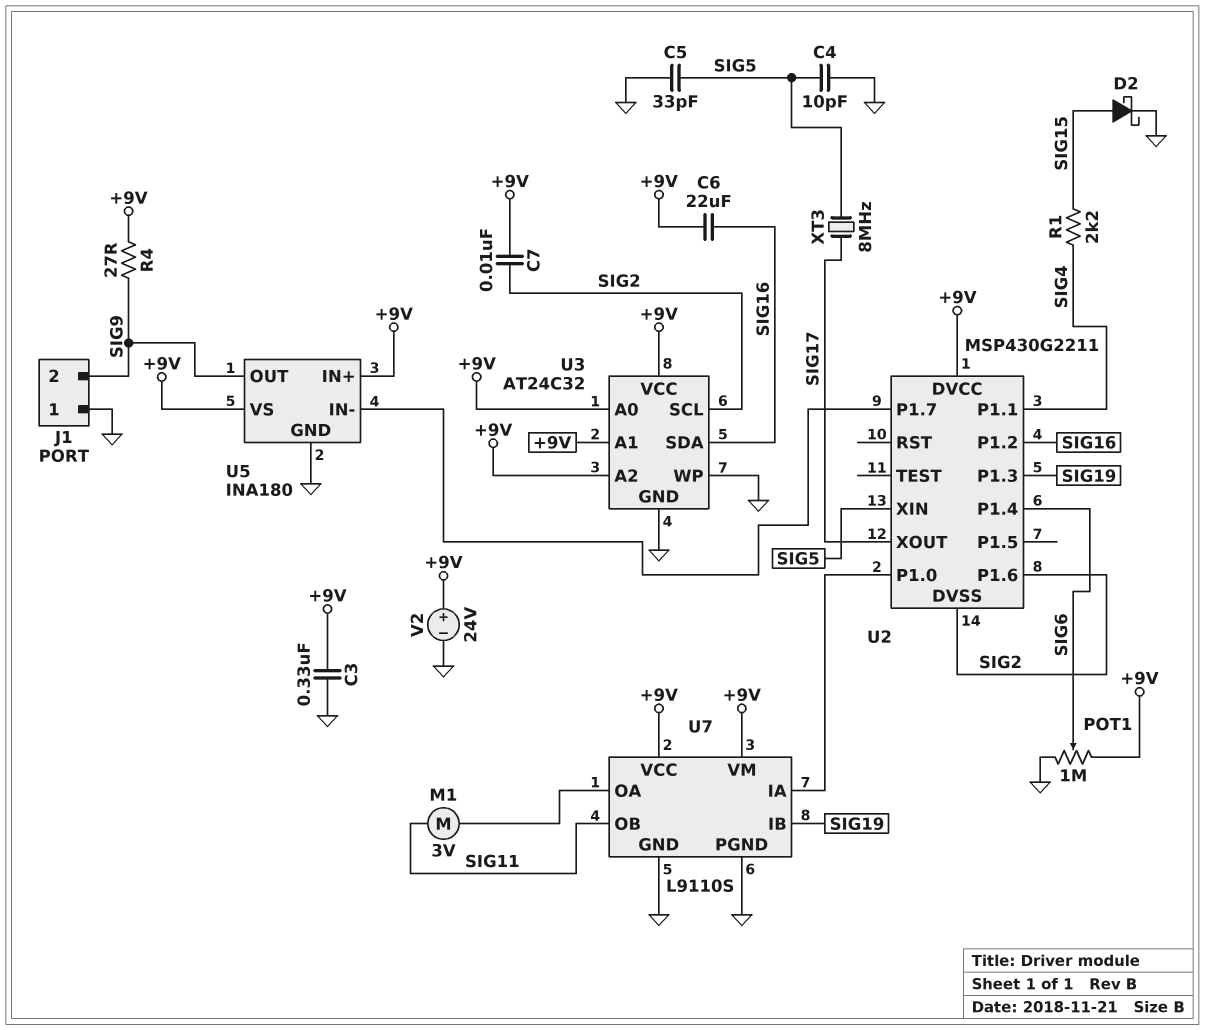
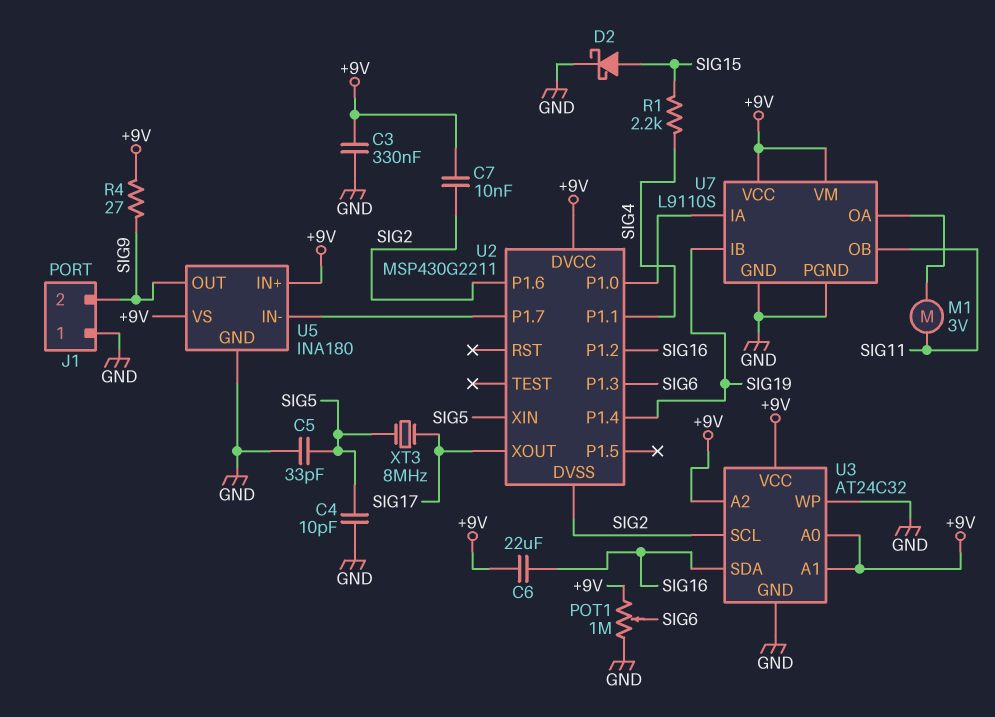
U2 pin P1.3: SIG19 -> SIG6
U2 pin P1.4: SIG6 -> SIG19
V2: 24V (plus +9V, minus GND) -> none

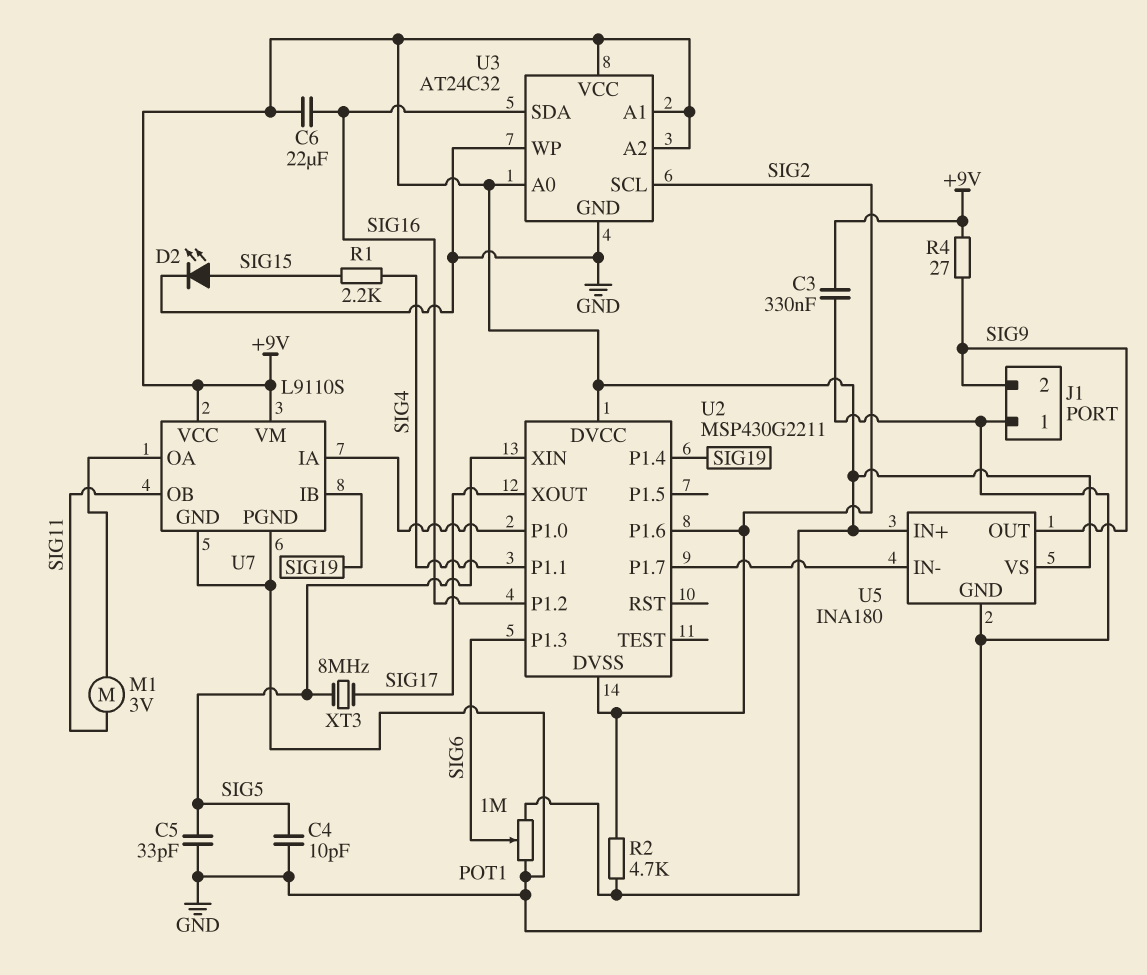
C7: 10nF (+9V, SIG2) -> none
D2: schottky (A SIG15, K GND) -> LED (A SIG15, K GND)
R2: none -> 4.7k (+9V, SIG2)

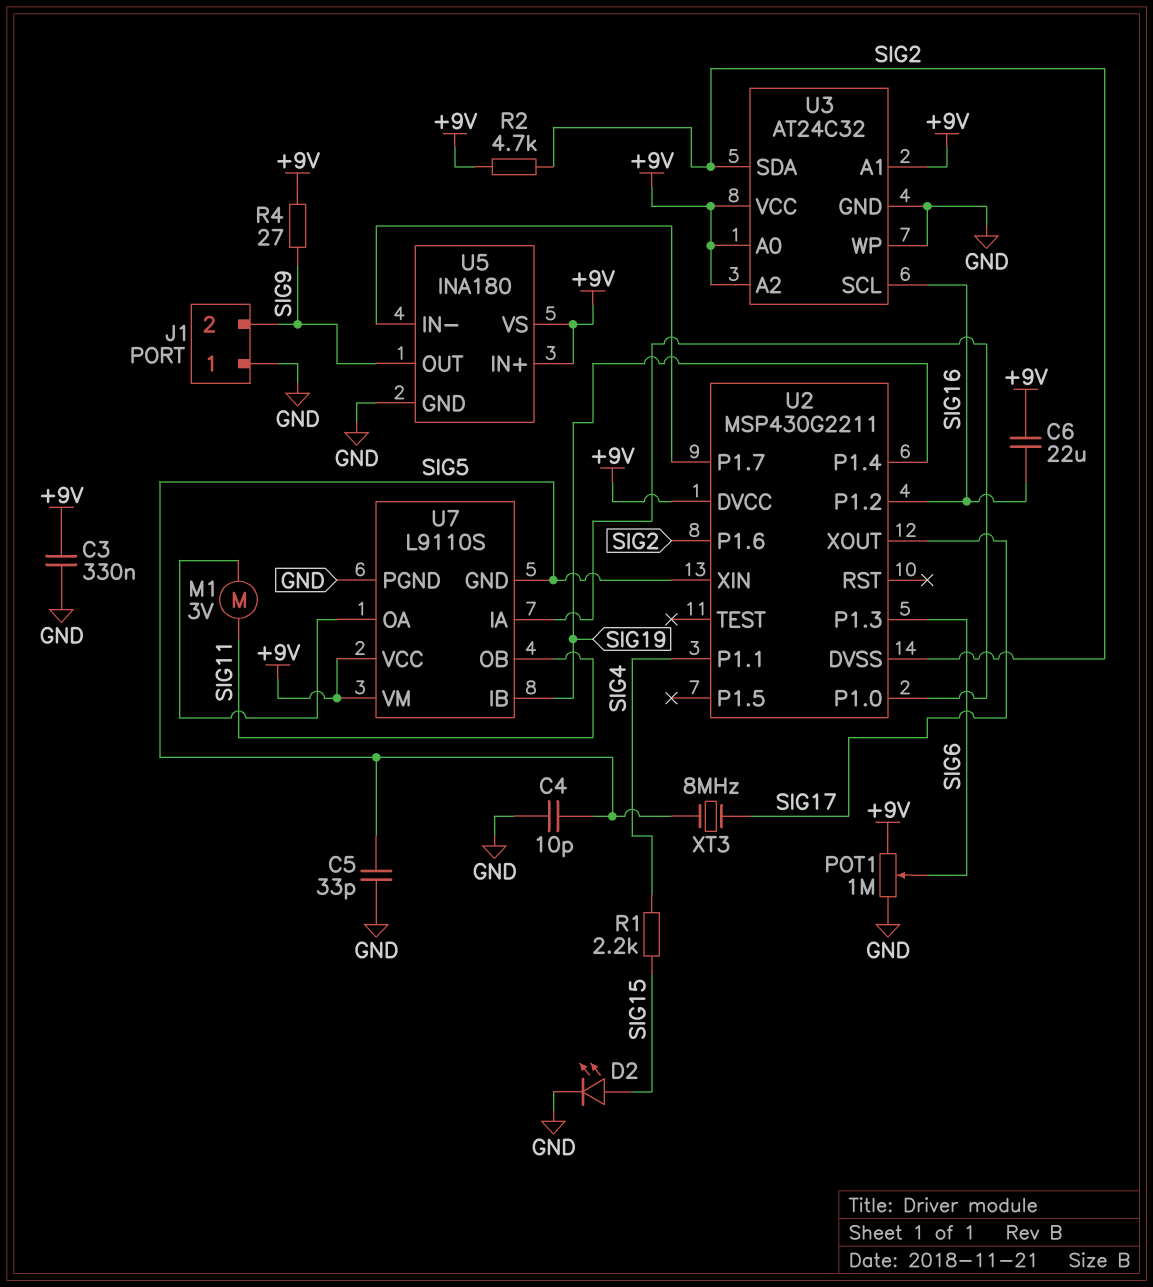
U3 pin SCL: SIG2 -> SIG16
U3 pin SDA: SIG16 -> SIG2
U7 pin GND: GND -> SIG5

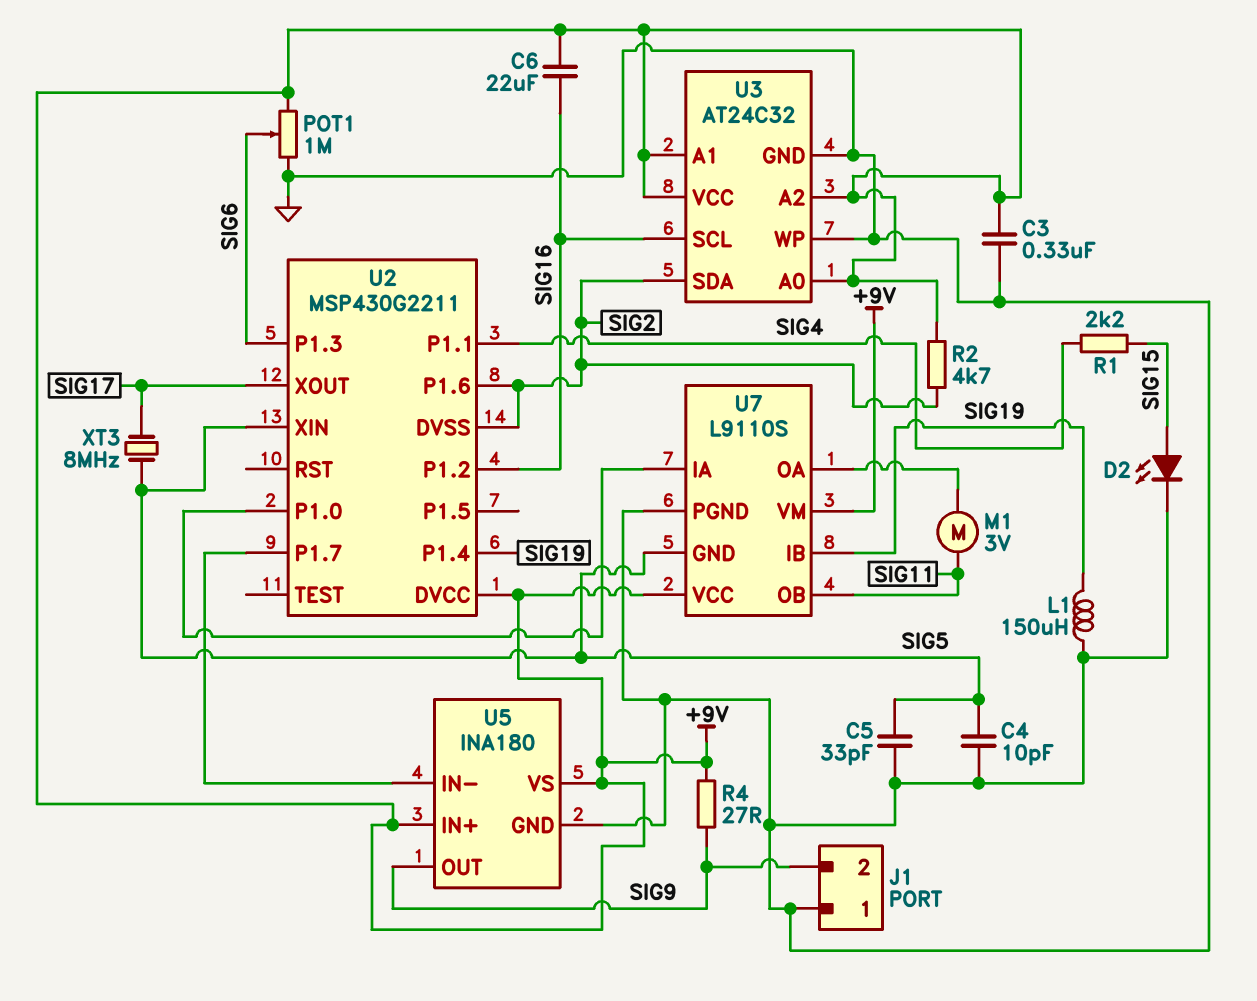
L1: none -> 150uH (GND, SIG19)

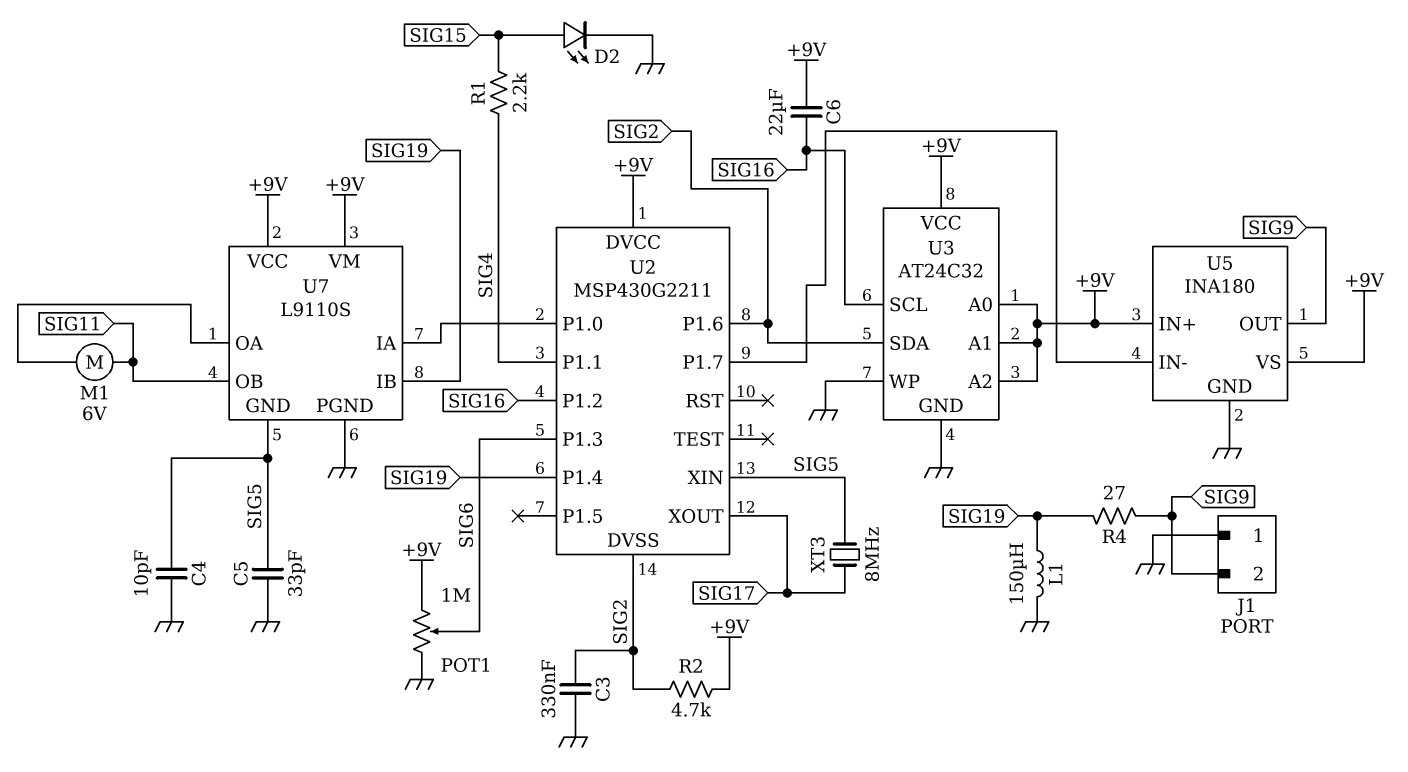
C3: 330nF (+9V, GND) -> 330nF (GND, SIG2)
M1: motor 3V (SIG11, U7/OA) -> motor 6V (SIG11, U7/OA)
R4: 27 (+9V, SIG9) -> 27 (SIG9, SIG19)

